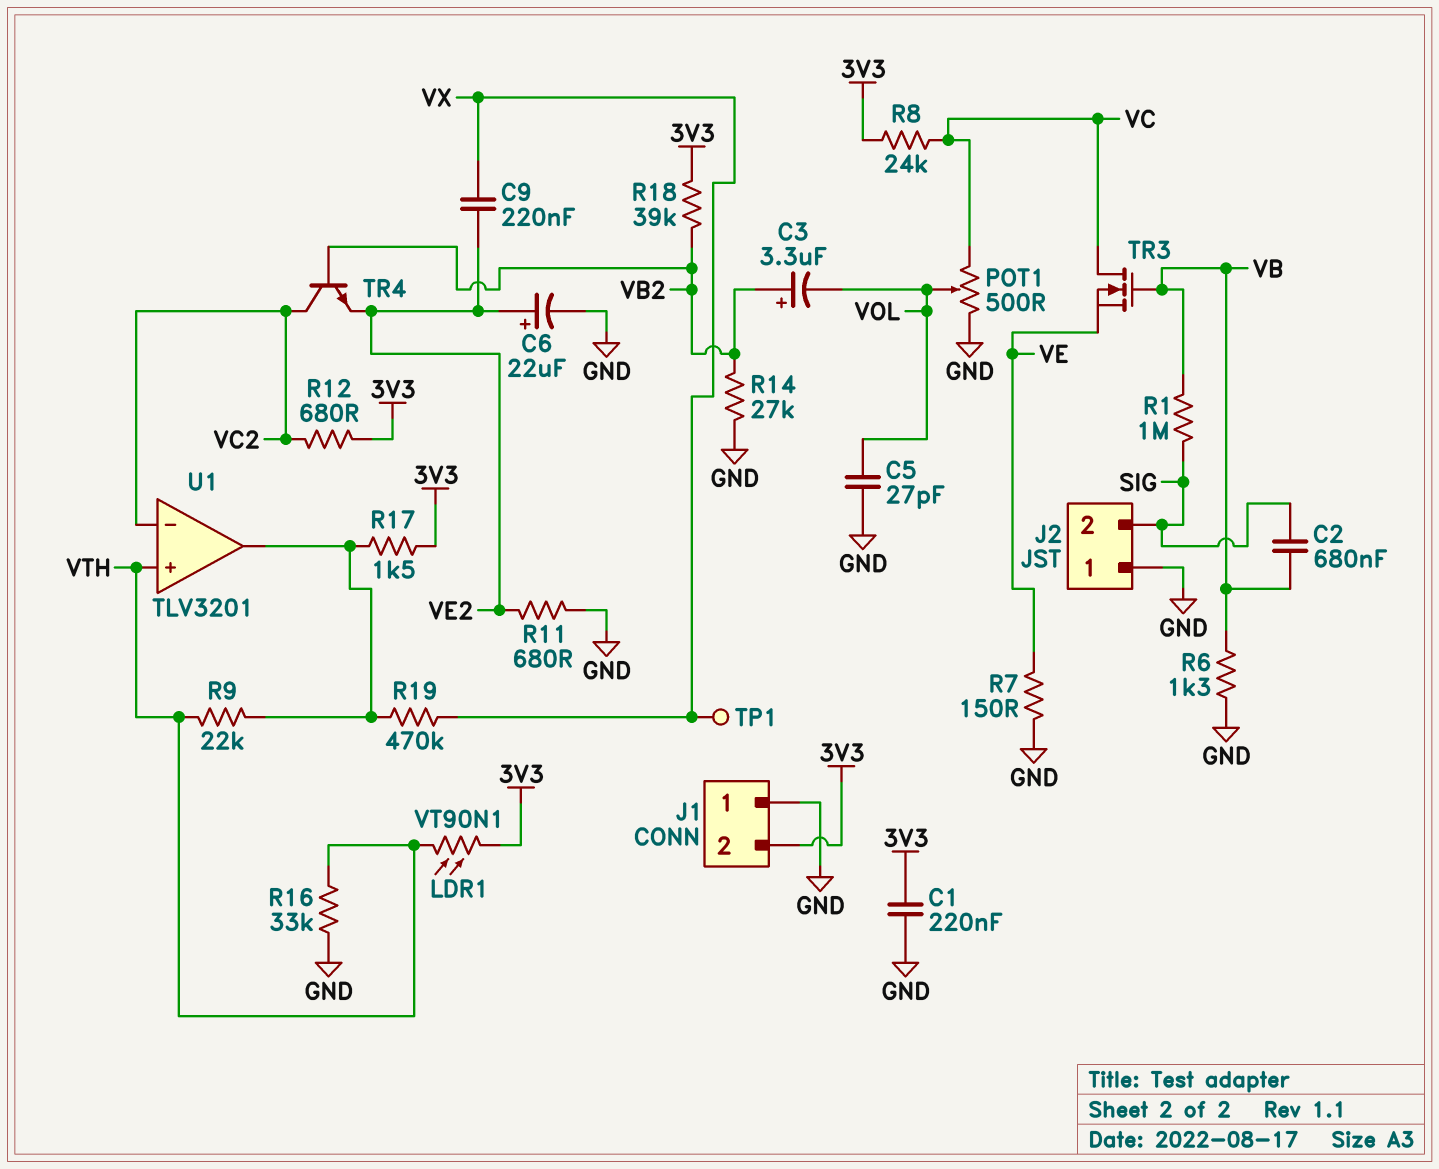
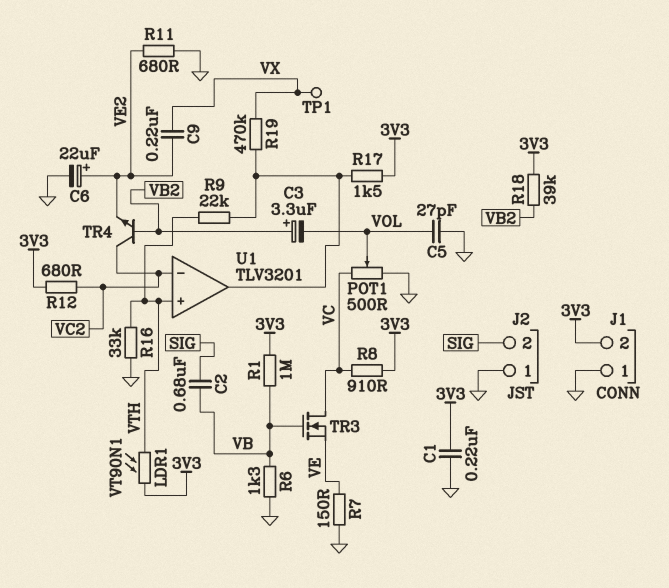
R1: 1M (SIG, VB) -> 1M (3V3, VB)
R8: 24k (3V3, VC) -> 910 (3V3, VC)
R14: 27k (GND, VB2) -> none

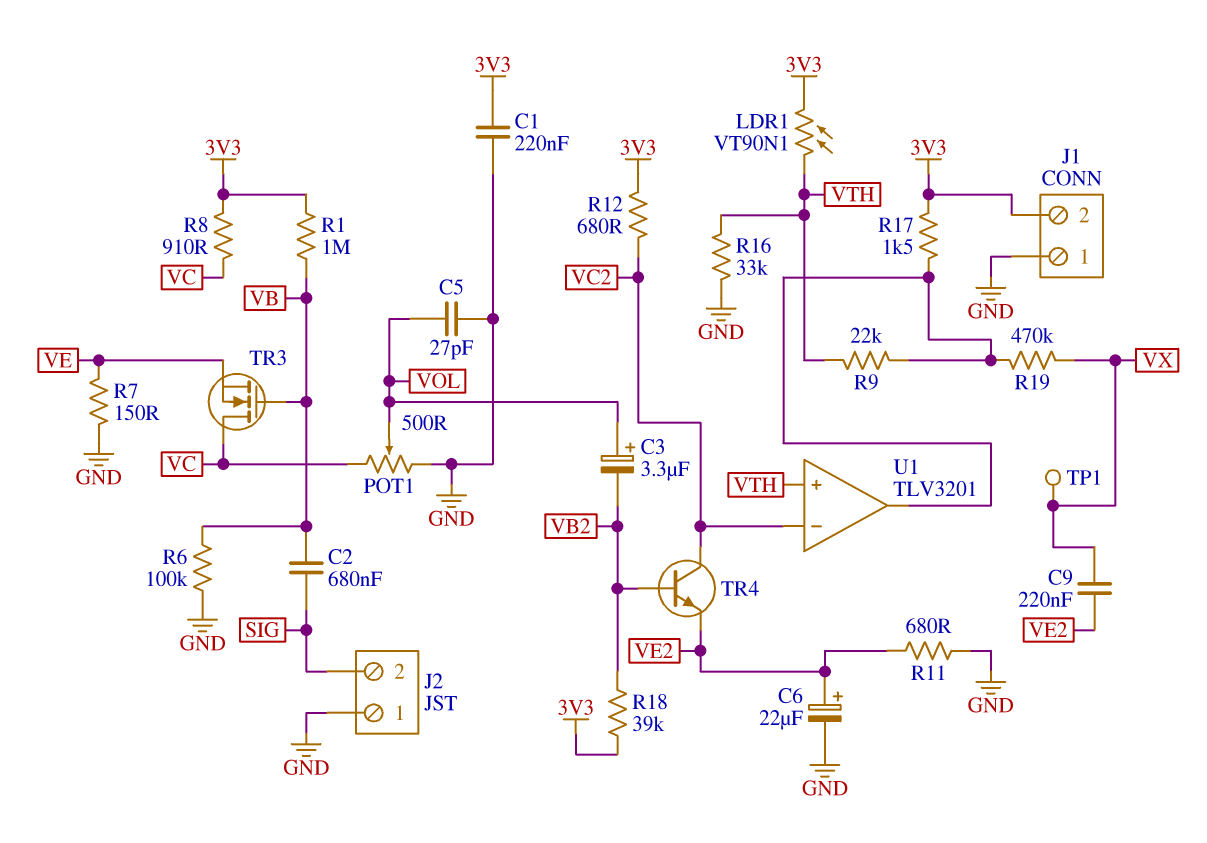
C3: 3.3uF (plus VB2, minus VOL) -> 3.3uF (plus VOL, minus VB2)
R6: 1.3k (GND, VB) -> 100k (GND, VB)

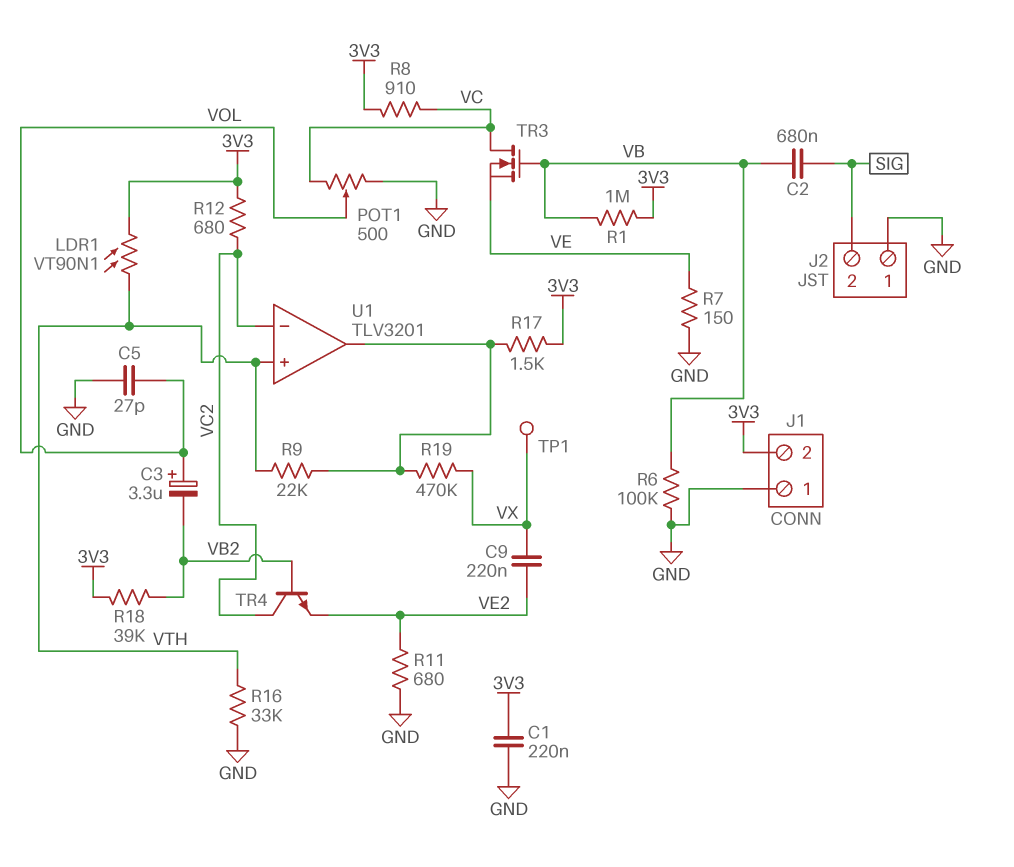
C6: 22uF (plus VE2, minus GND) -> none

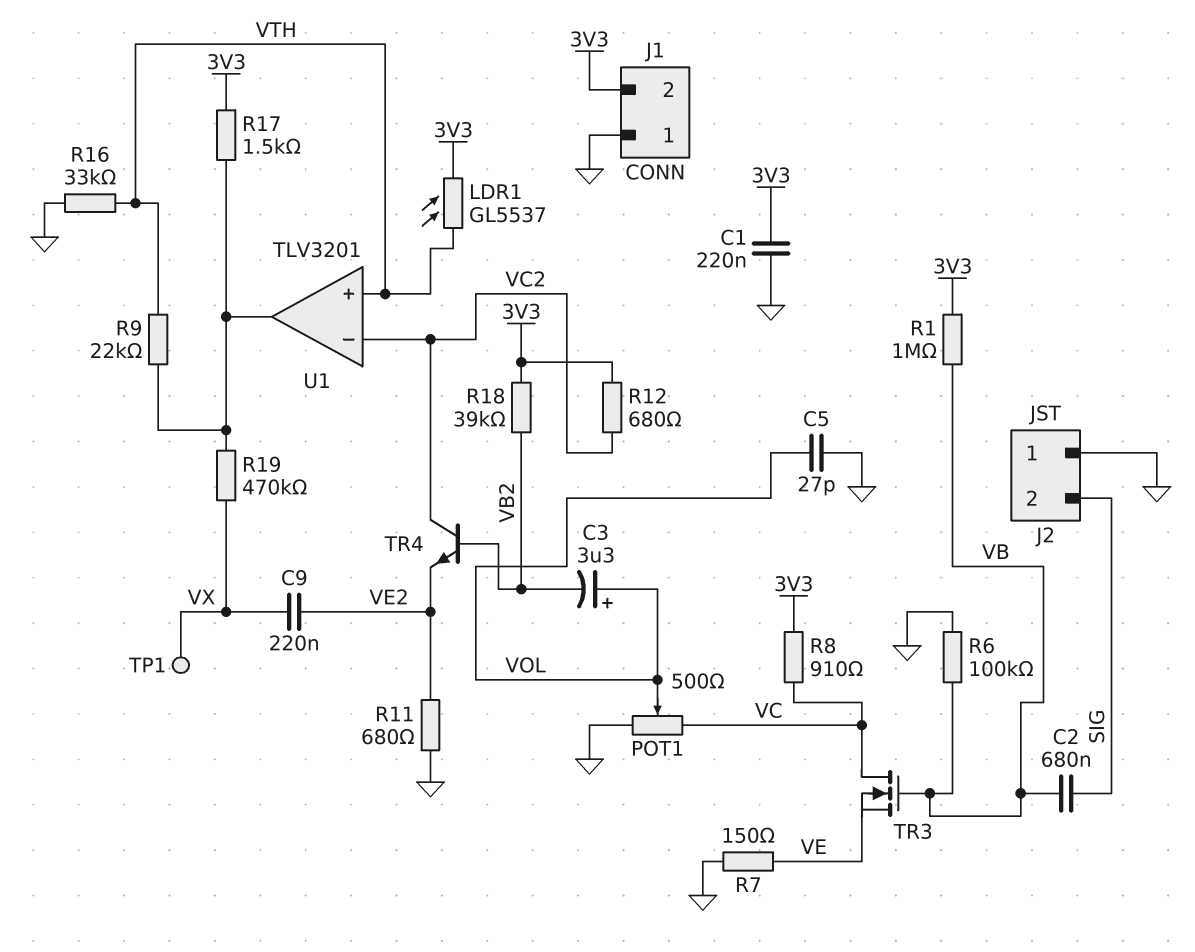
LDR1: VT90N1 (3V3, VTH) -> GL5537 (3V3, VTH)

